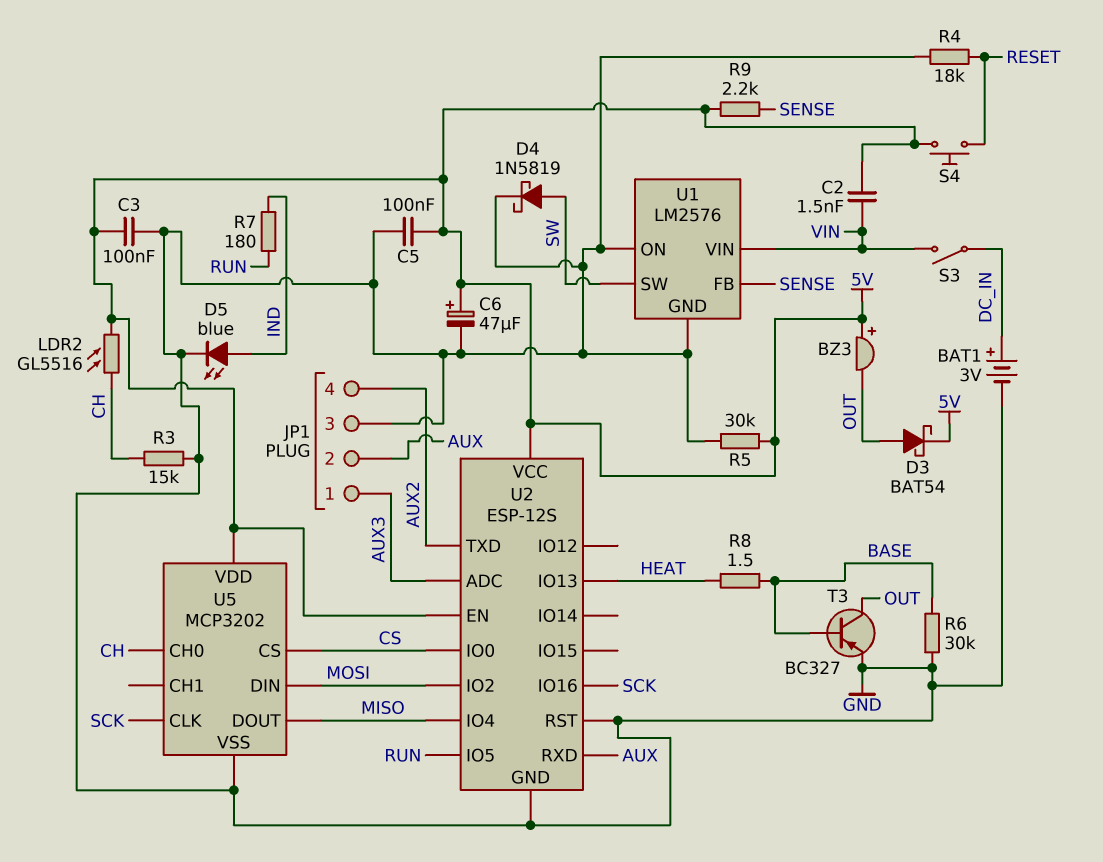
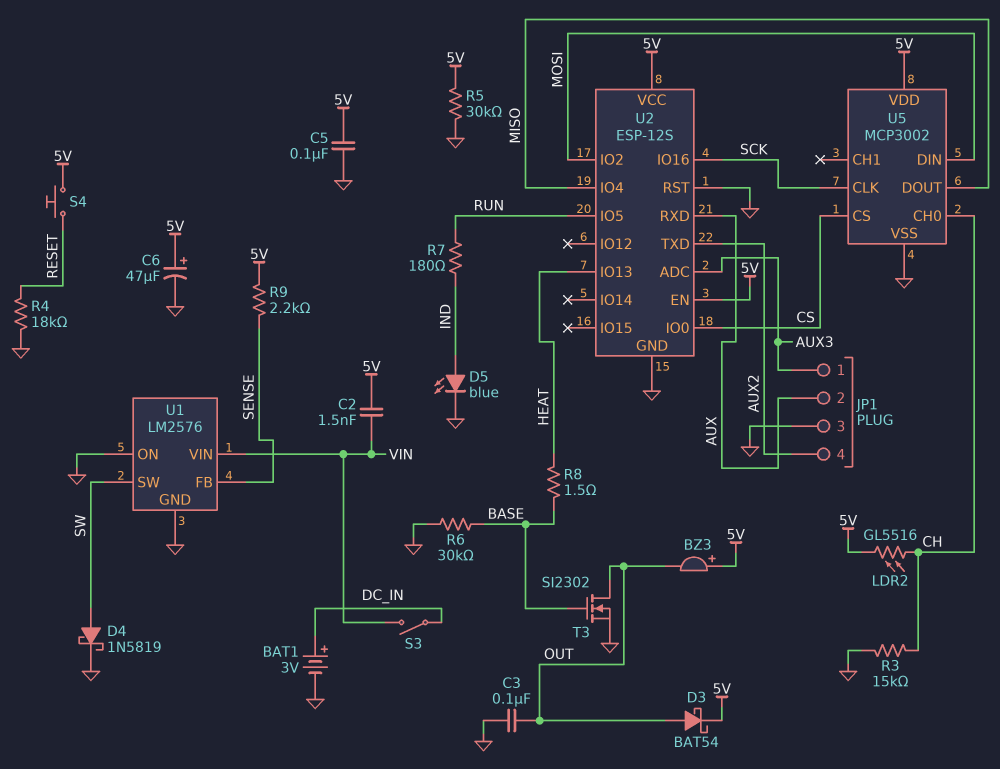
C3: 100nF (5V, GND) -> 100nF (GND, OUT)
T3: PNP BC327 (B BASE, C OUT, E GND) -> NMOS SI2302 (G BASE, D OUT, S GND)
U5: MCP3202 -> MCP3002

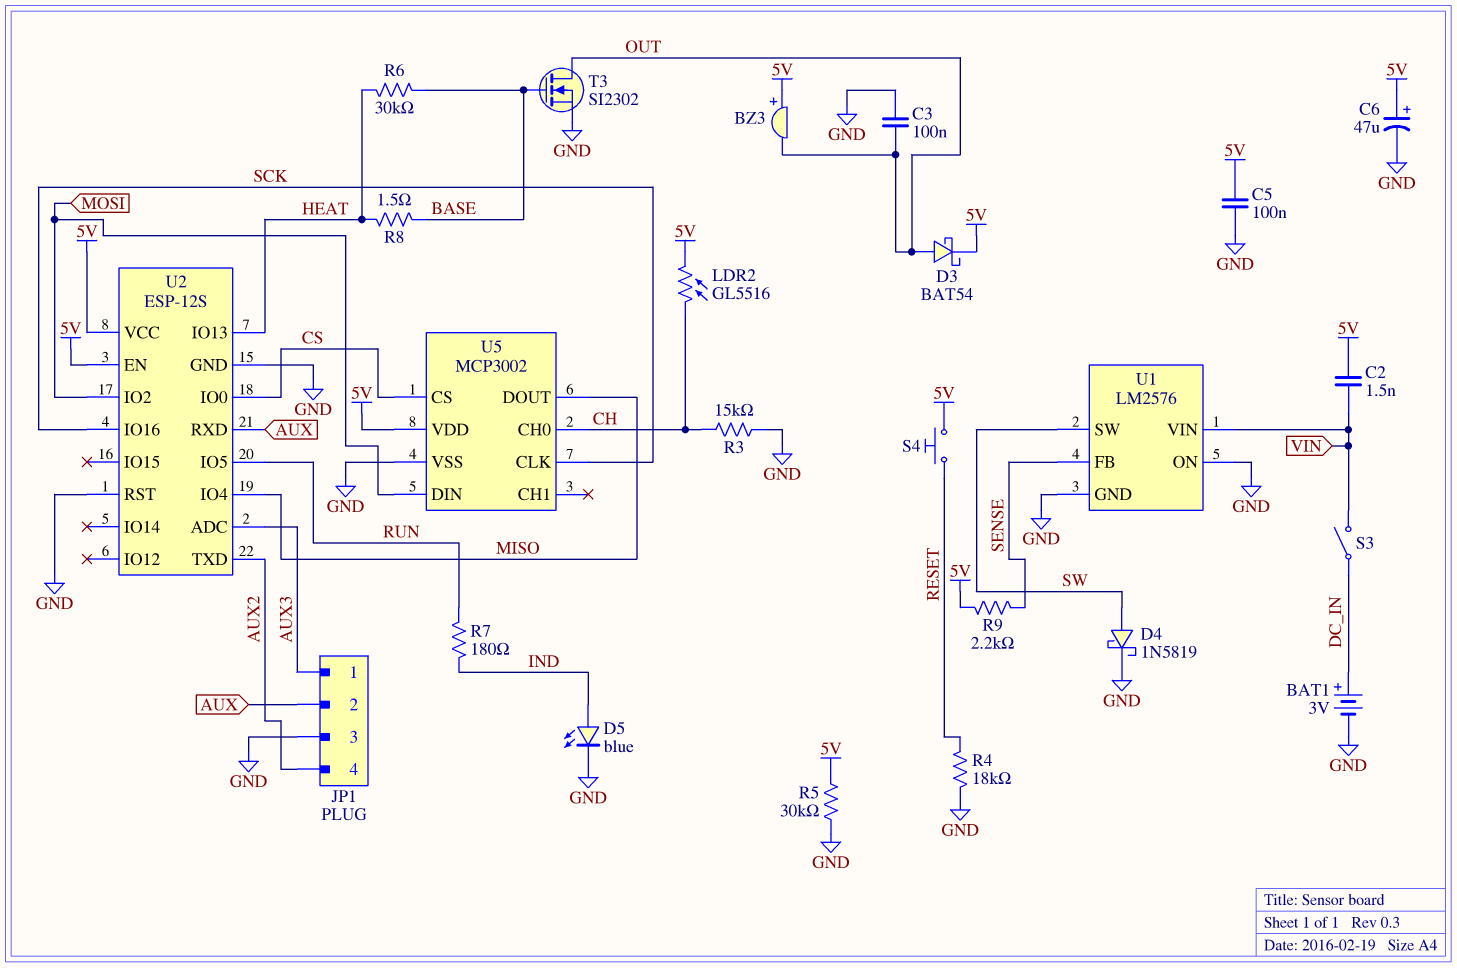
R6: 30k (BASE, GND) -> 30k (BASE, HEAT)

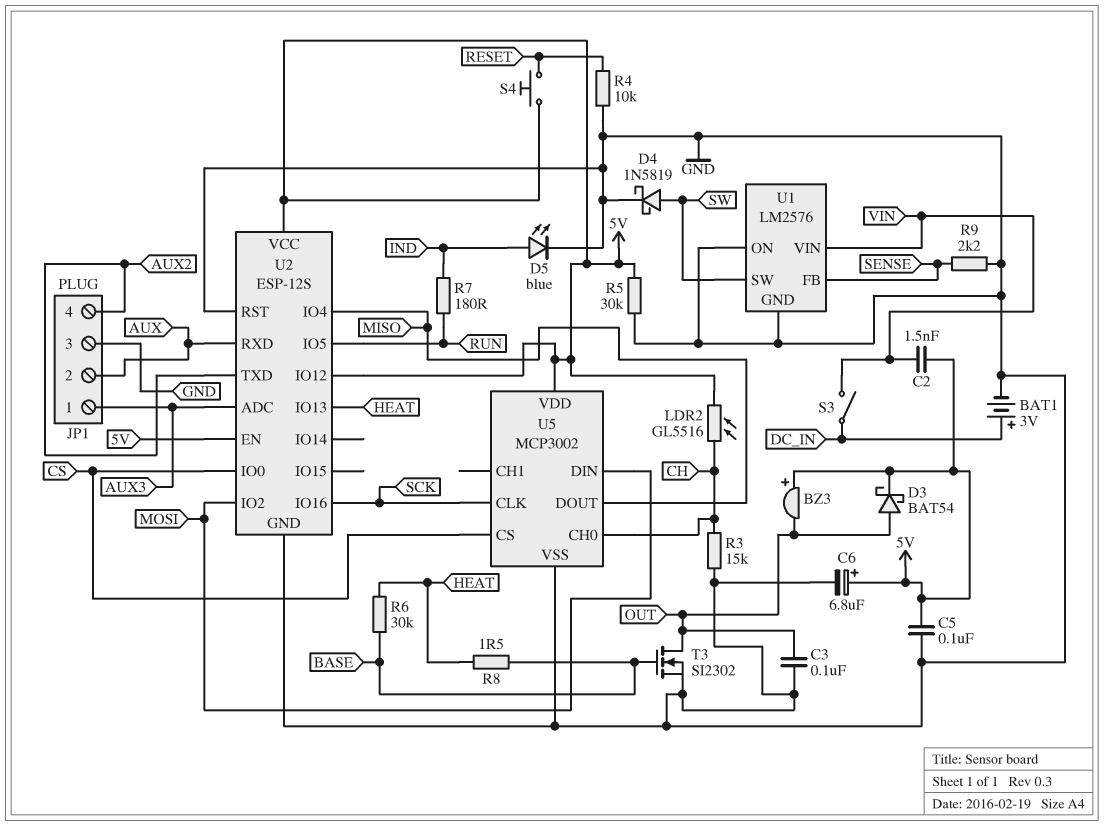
C6: 47uF (plus 5V, minus GND) -> 6.8uF (plus 5V, minus GND)
R4: 18k (GND, RESET) -> 10k (GND, RESET)
R9: 2.2k (5V, SENSE) -> 2.2k (GND, SENSE)
U2 pin IO12: none -> 5V

